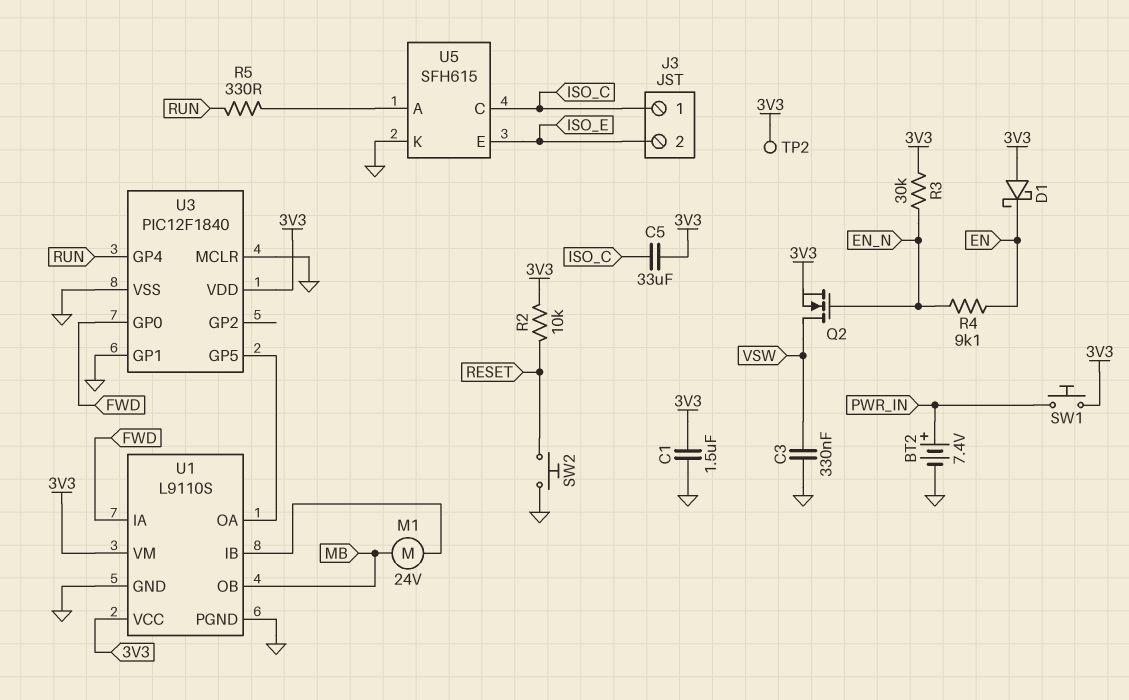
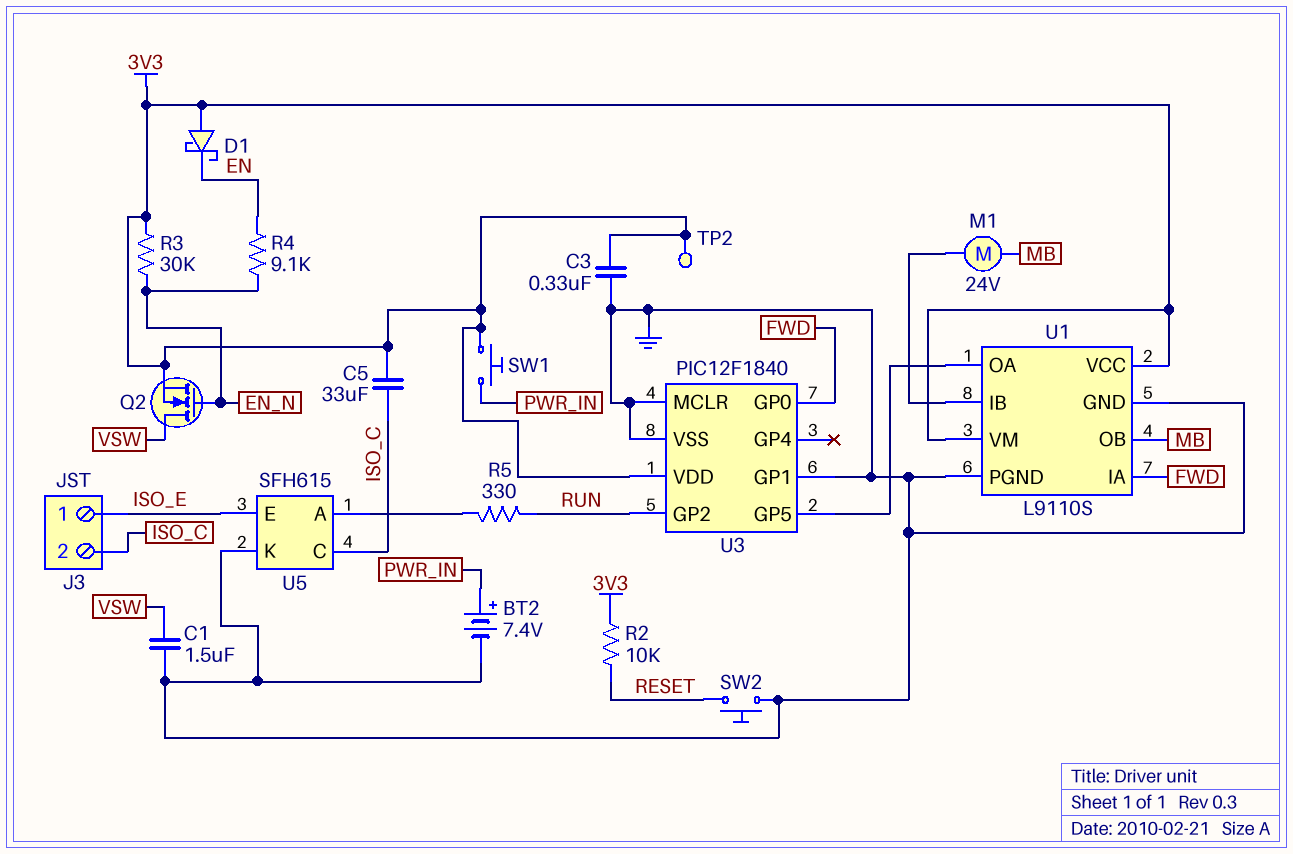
C1: 1.5uF (3V3, GND) -> 1.5uF (GND, VSW)
C3: 330nF (GND, VSW) -> 330nF (3V3, GND)
J3 pin 1: ISO_C -> ISO_E
J3 pin 2: ISO_E -> ISO_C
U3 pin GP2: none -> RUN
U3 pin GP4: RUN -> none

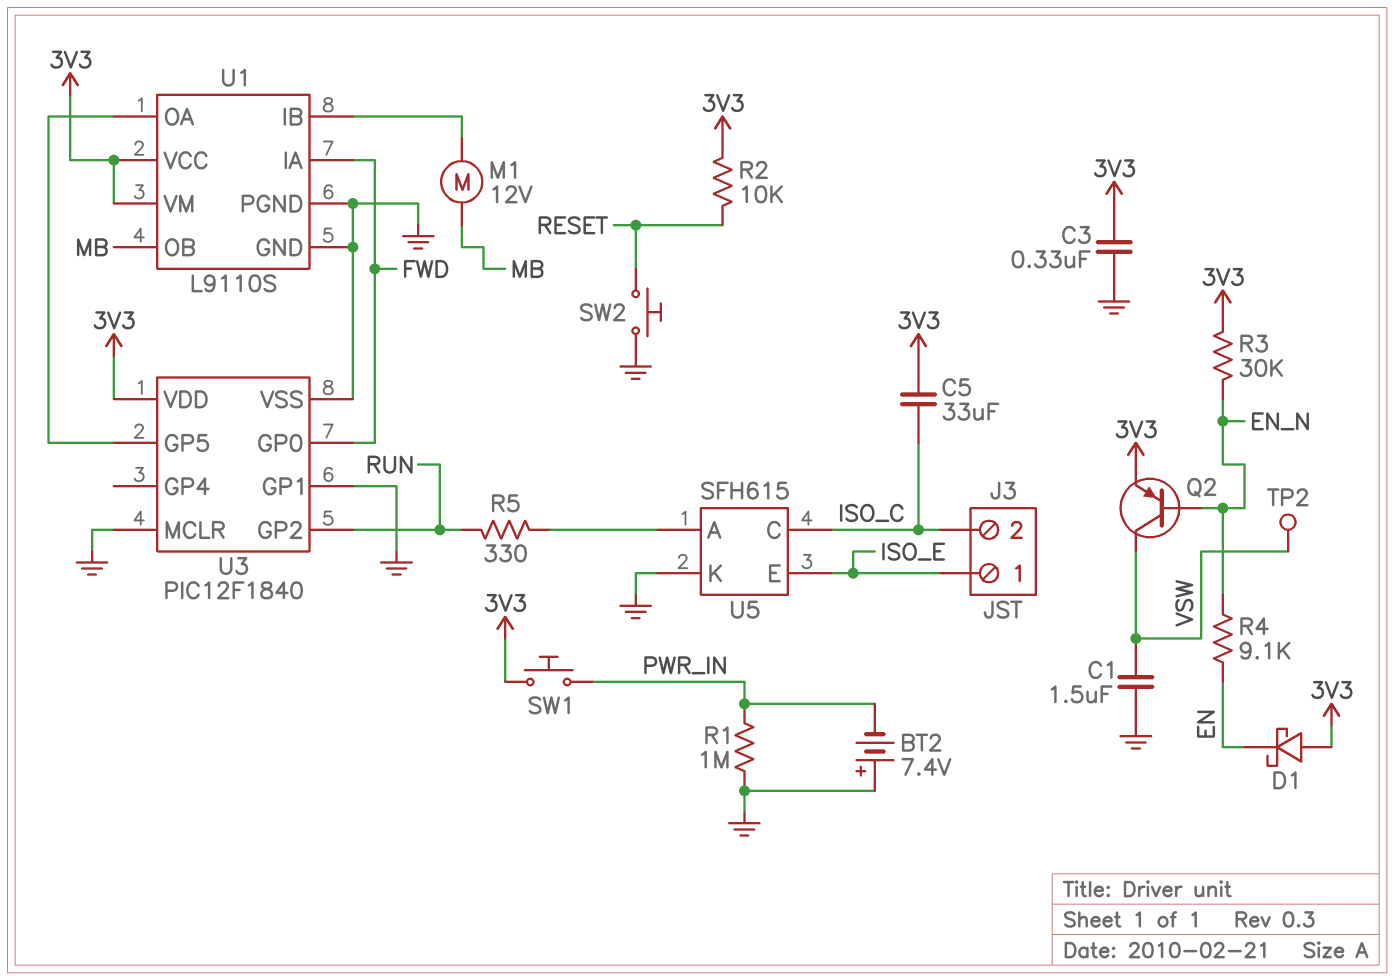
BT2: 7.4V (plus PWR_IN, minus GND) -> 7.4V (plus GND, minus PWR_IN)
M1: motor 24V (MB, U1/IB) -> motor 12V (MB, U1/IB)
Q2: NMOS (G EN_N, D VSW, S 3V3) -> PNP (B EN_N, C VSW, E 3V3)
R1: none -> 1M (GND, PWR_IN)
TP2: test point (3V3) -> test point (VSW)

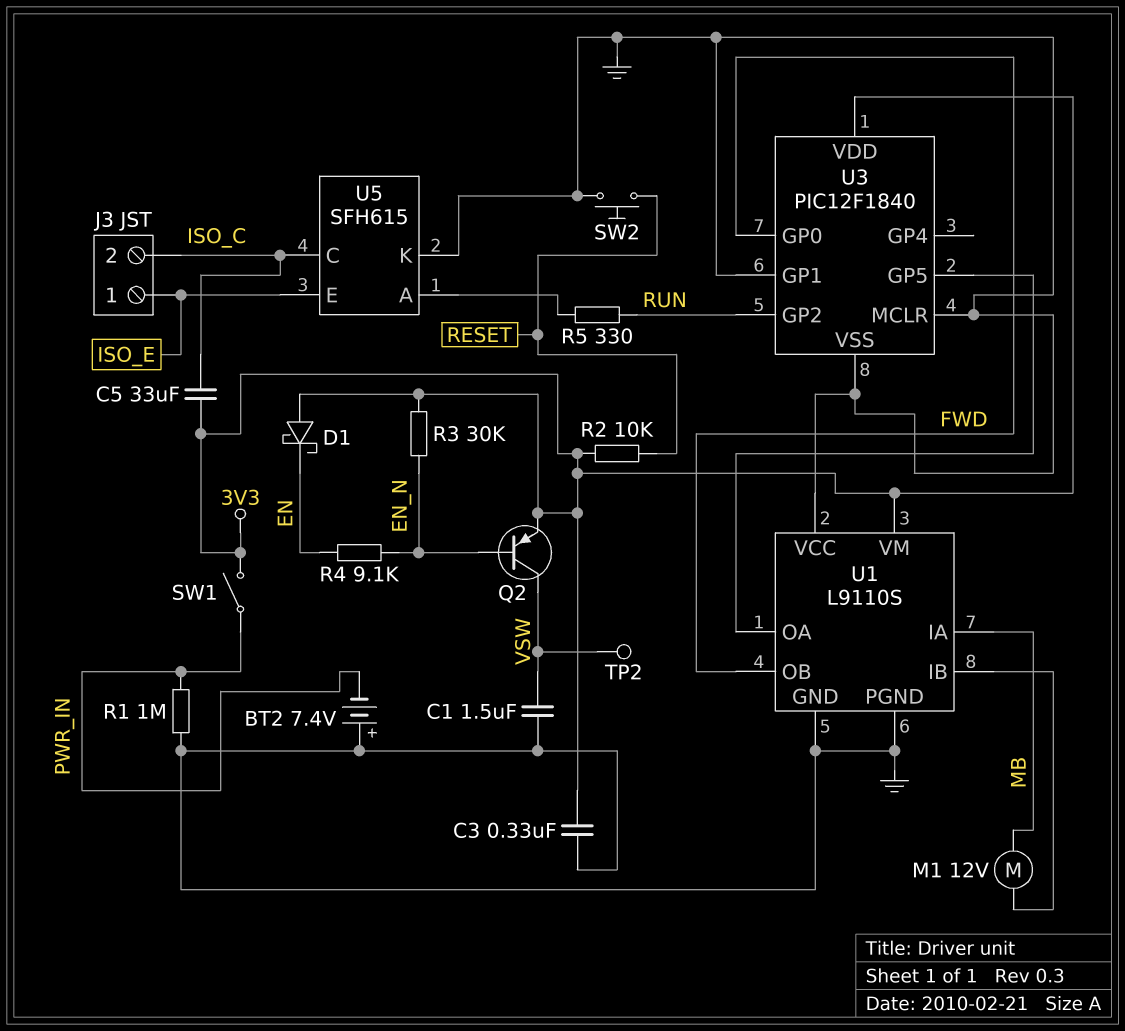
SW1: button (3V3, PWR_IN) -> switch (3V3, PWR_IN)
U1 pin IA: FWD -> MB
U1 pin OB: MB -> FWD
U1 pin VCC: 3V3 -> GND

